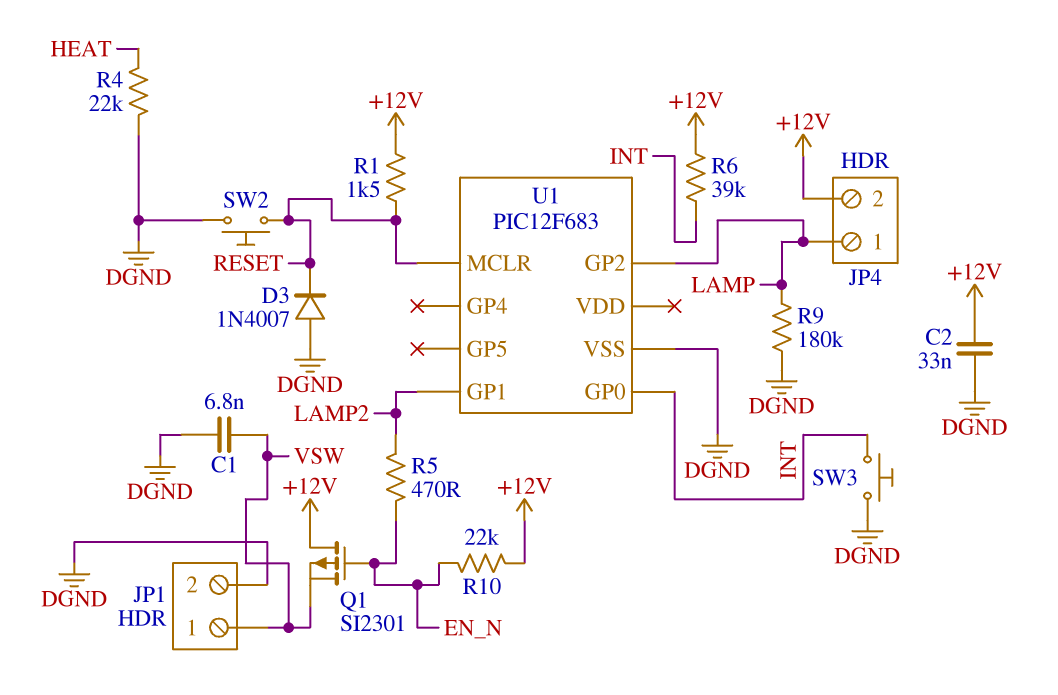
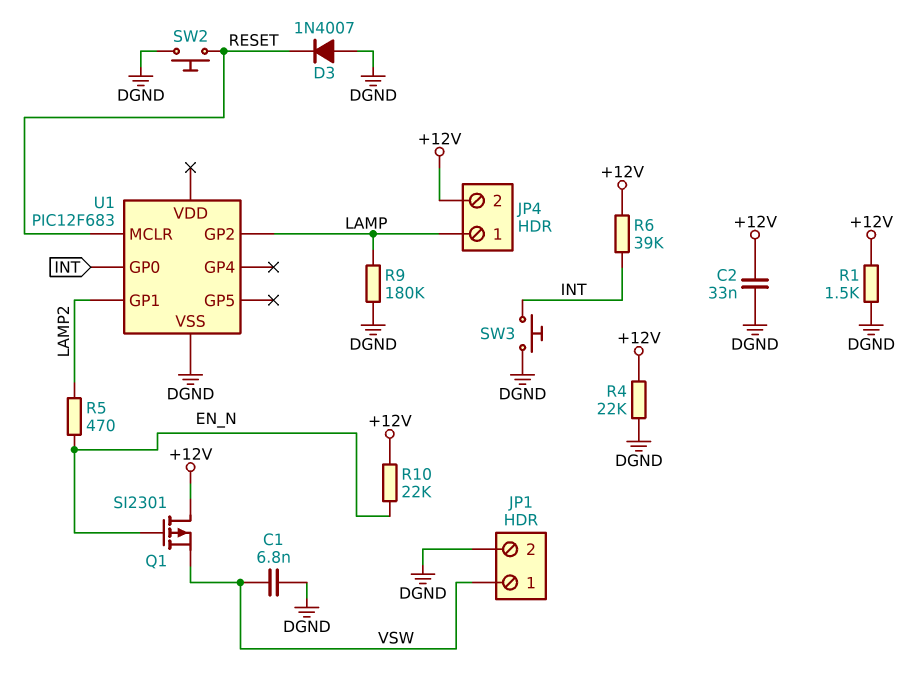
R1: 1.5k (+12V, RESET) -> 1.5k (+12V, DGND)
R4: 22k (DGND, HEAT) -> 22k (+12V, DGND)

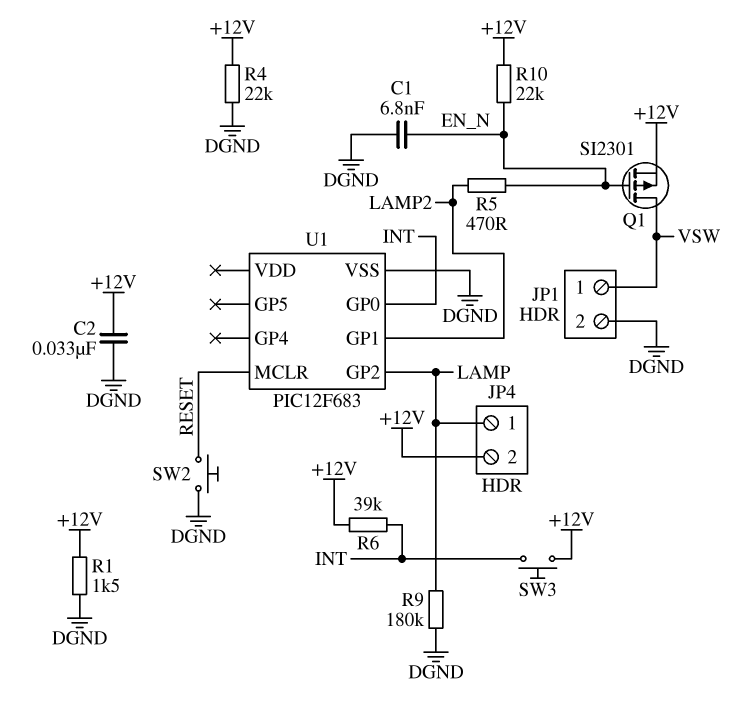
C1: 6.8nF (DGND, VSW) -> 6.8nF (DGND, EN_N)
D3: diode 1N4007 (A DGND, K RESET) -> none
Q1: PMOS SI2301 (G EN_N, D +12V, S VSW) -> PMOS SI2301 (G EN_N, D VSW, S +12V)
SW3: button (DGND, INT) -> button (+12V, INT)

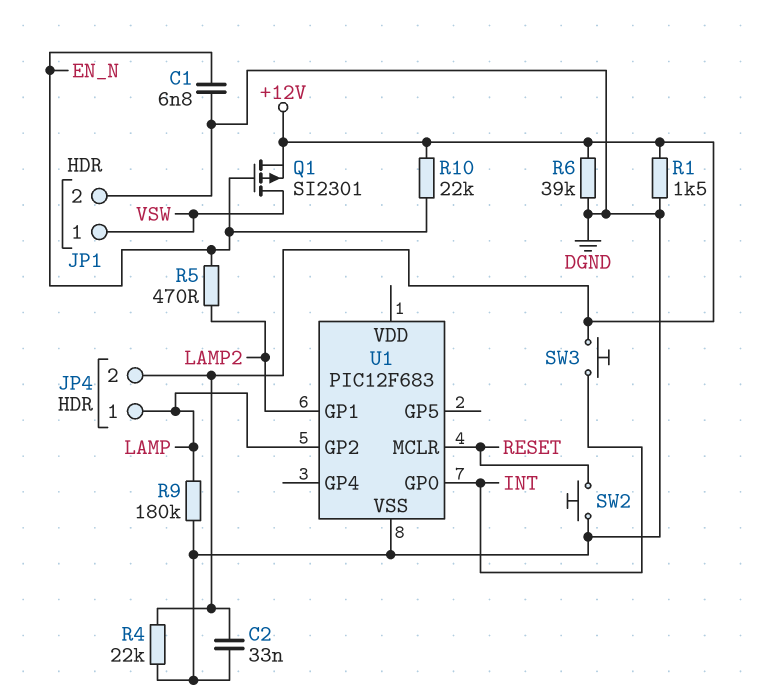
R6: 39k (+12V, INT) -> 39k (+12V, DGND)

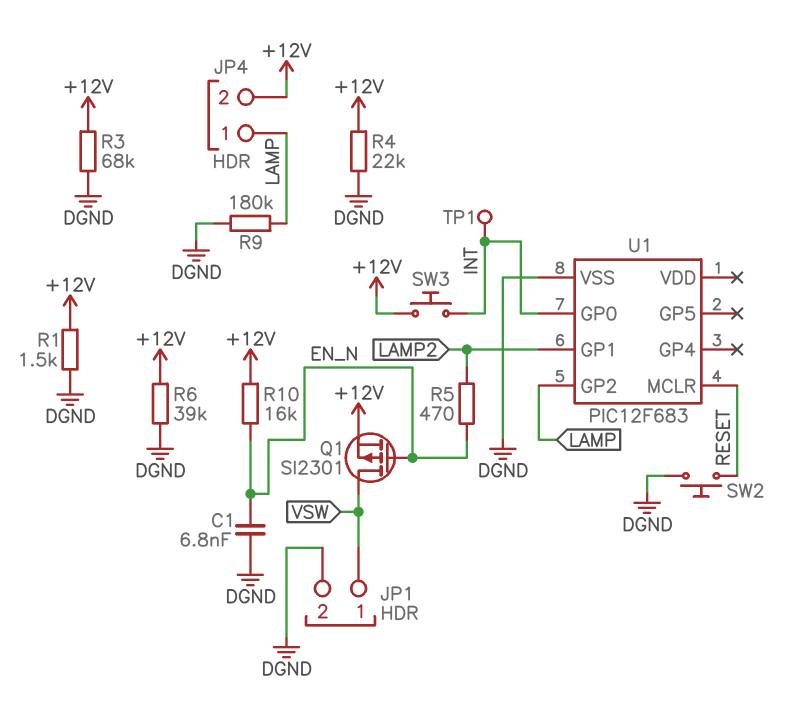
C2: 33nF (+12V, DGND) -> none
R3: none -> 68k (+12V, DGND)
R10: 22k (+12V, EN_N) -> 16k (+12V, EN_N)
TP1: none -> test point (INT)

